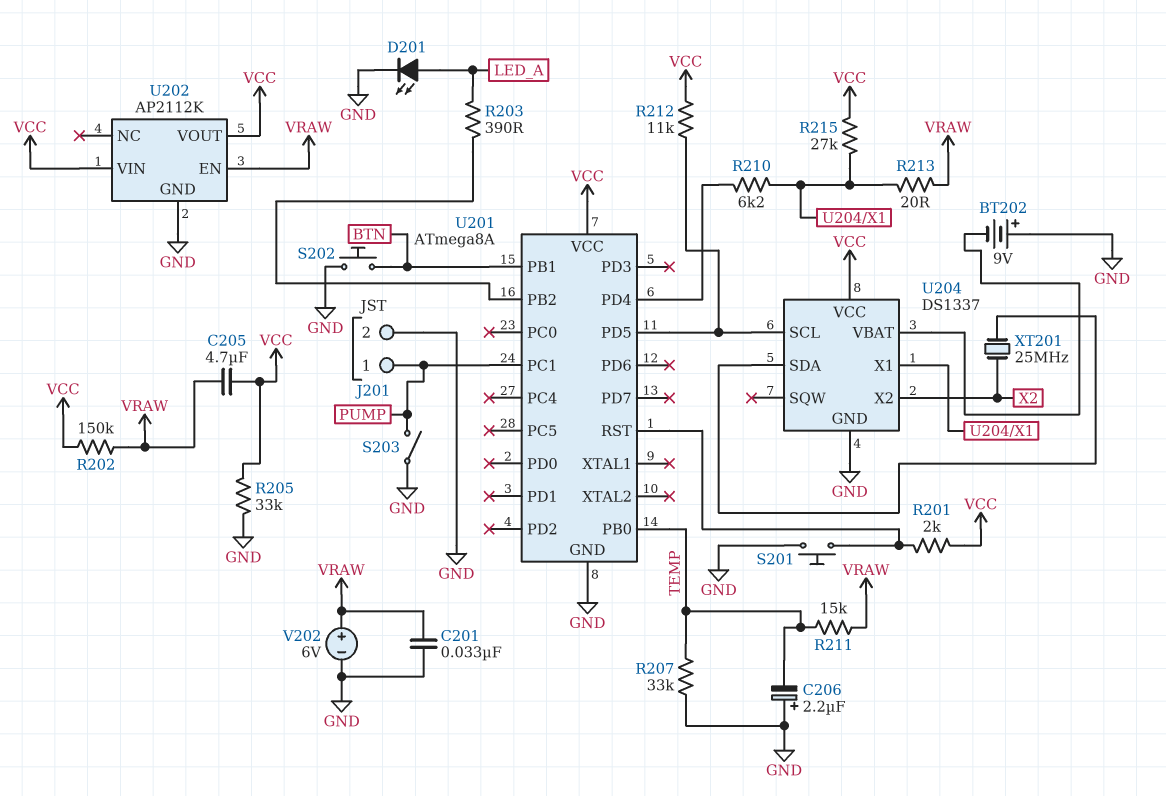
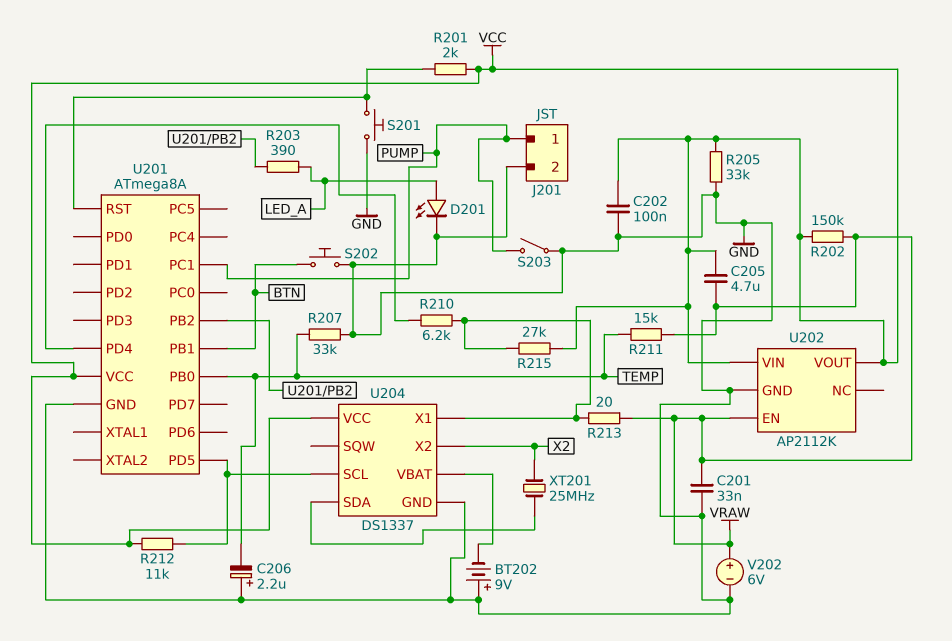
C202: none -> 100nF (GND, VCC)

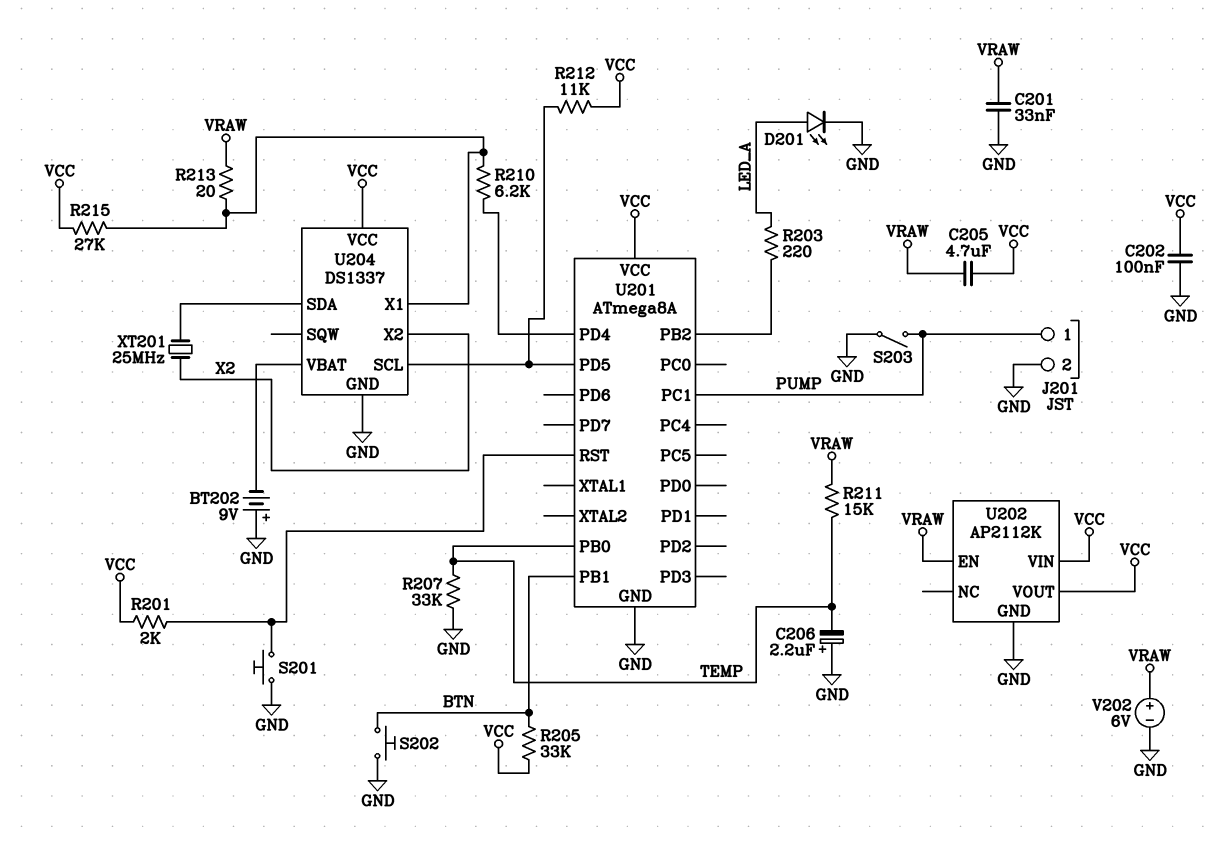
R202: 150k (VCC, VRAW) -> none
R203: 390 (LED_A, U201/PB2) -> 220 (LED_A, U201/PB2)
R205: 33k (GND, VCC) -> 33k (BTN, VCC)

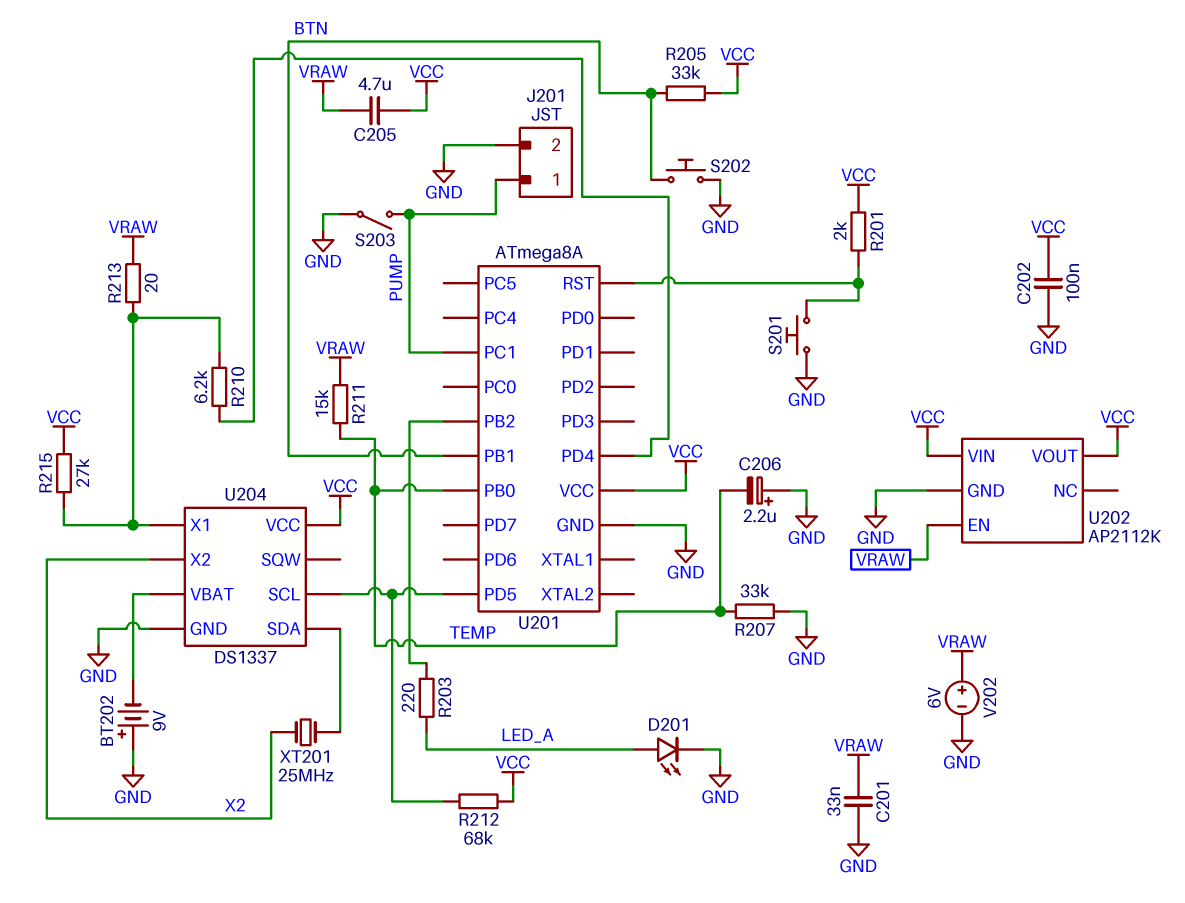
R212: 11k (U201/PD5, VCC) -> 68k (U201/PD5, VCC)

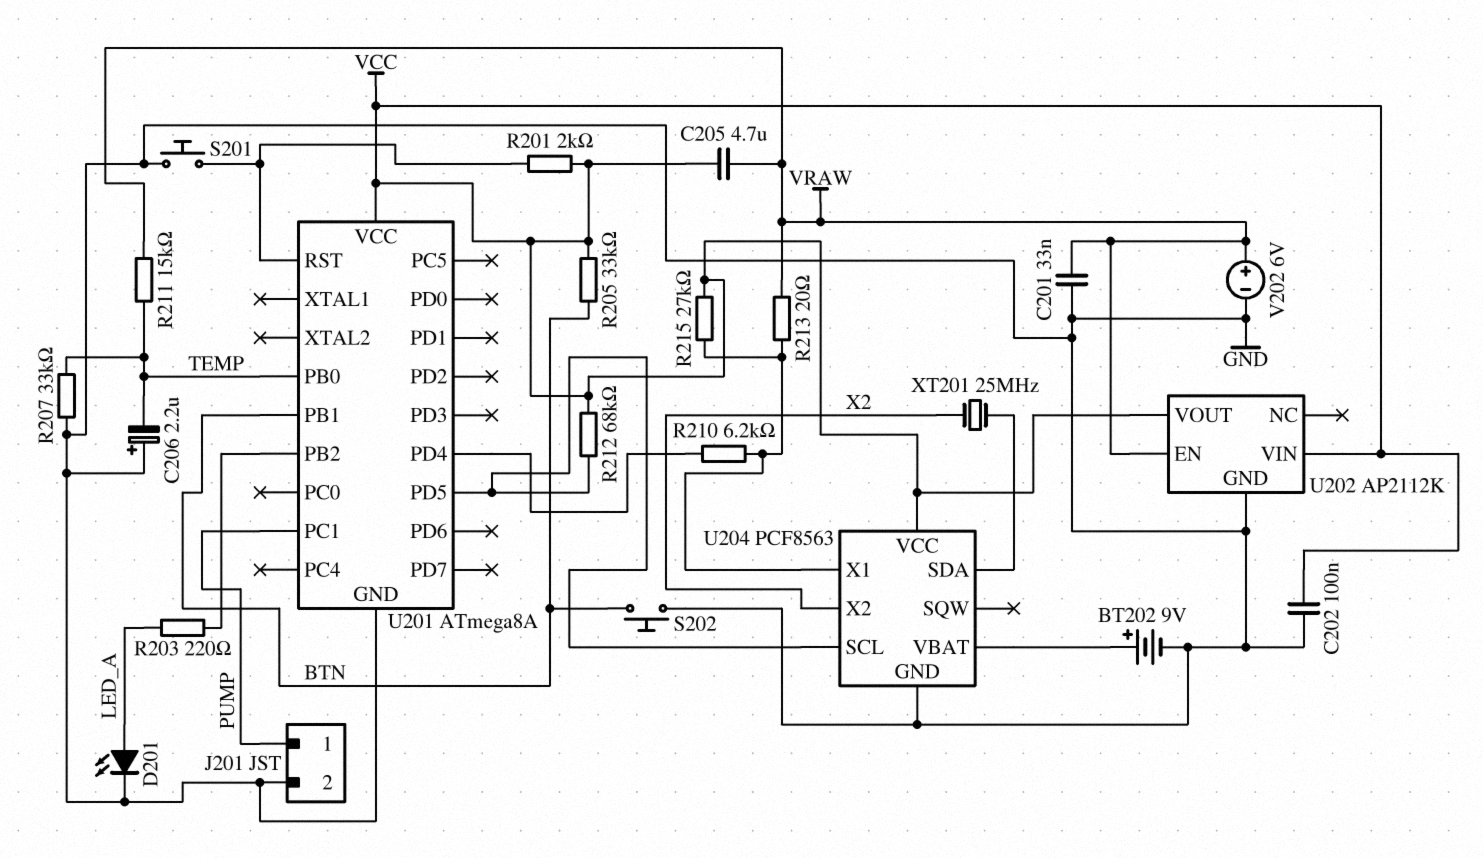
BT202: 9V (plus GND, minus U204/VBAT) -> 9V (plus U204/VBAT, minus GND)
S203: switch (GND, PUMP) -> none
U204: DS1337 -> PCF8563

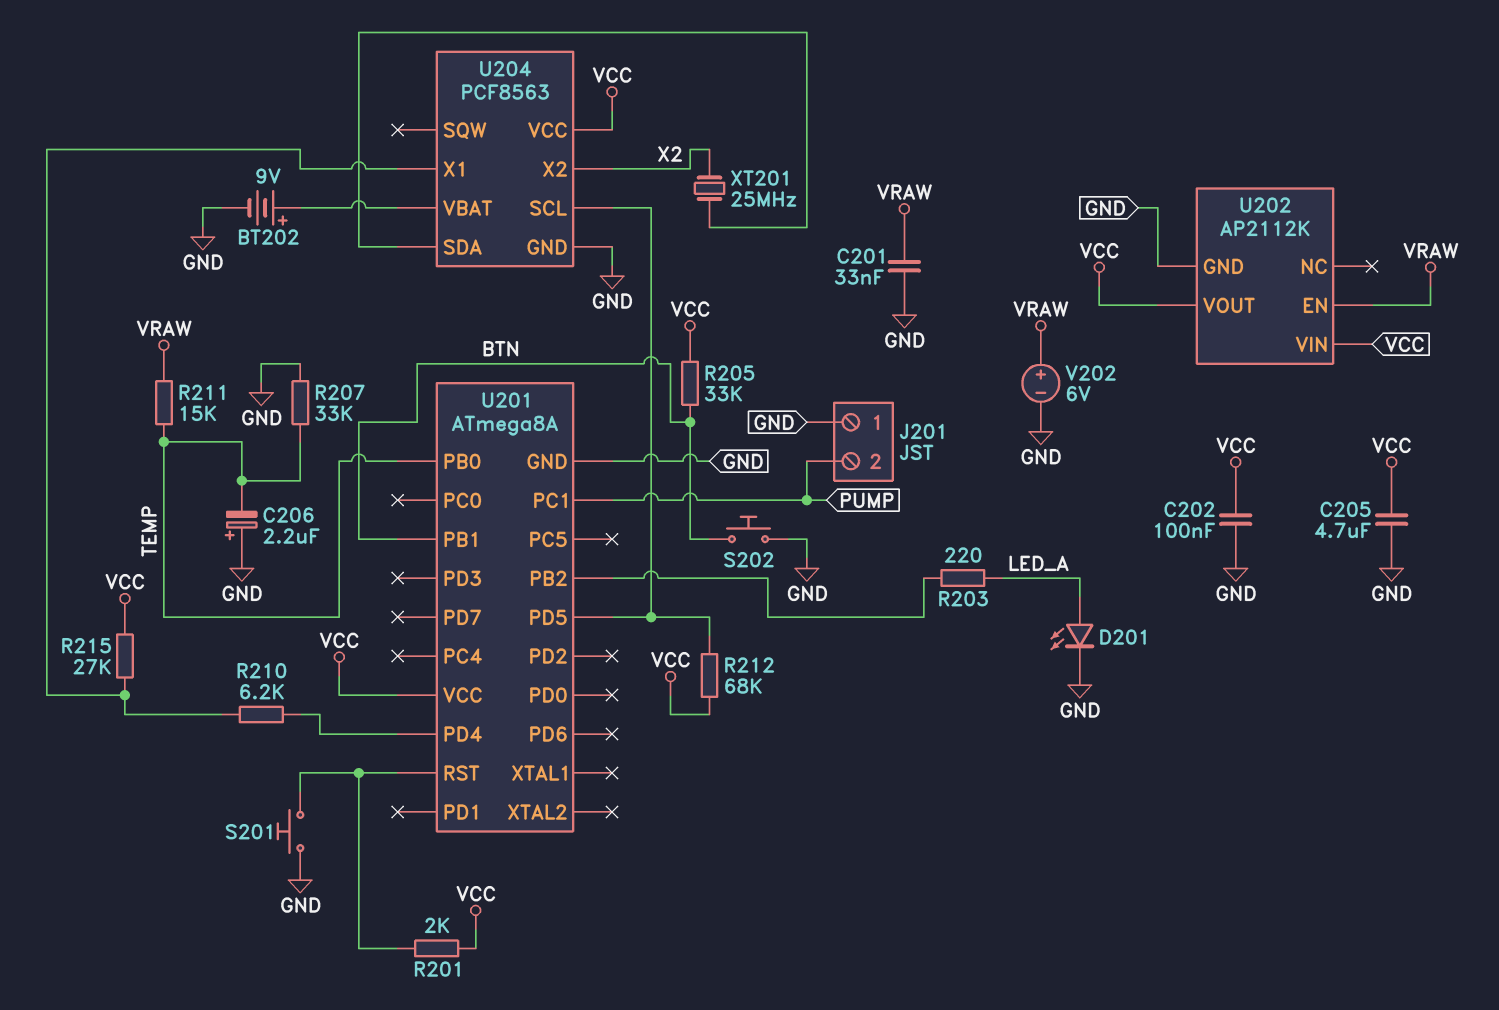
C205: 4.7uF (VCC, VRAW) -> 4.7uF (GND, VCC)
J201 pin 1: PUMP -> GND
J201 pin 2: GND -> PUMP
R213: 20 (U204/X1, VRAW) -> none

